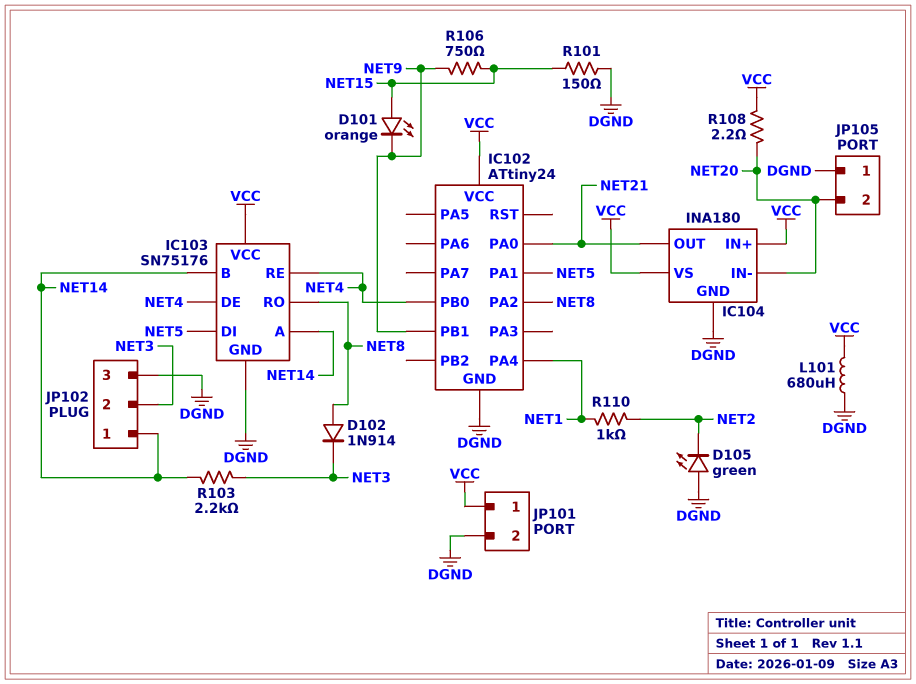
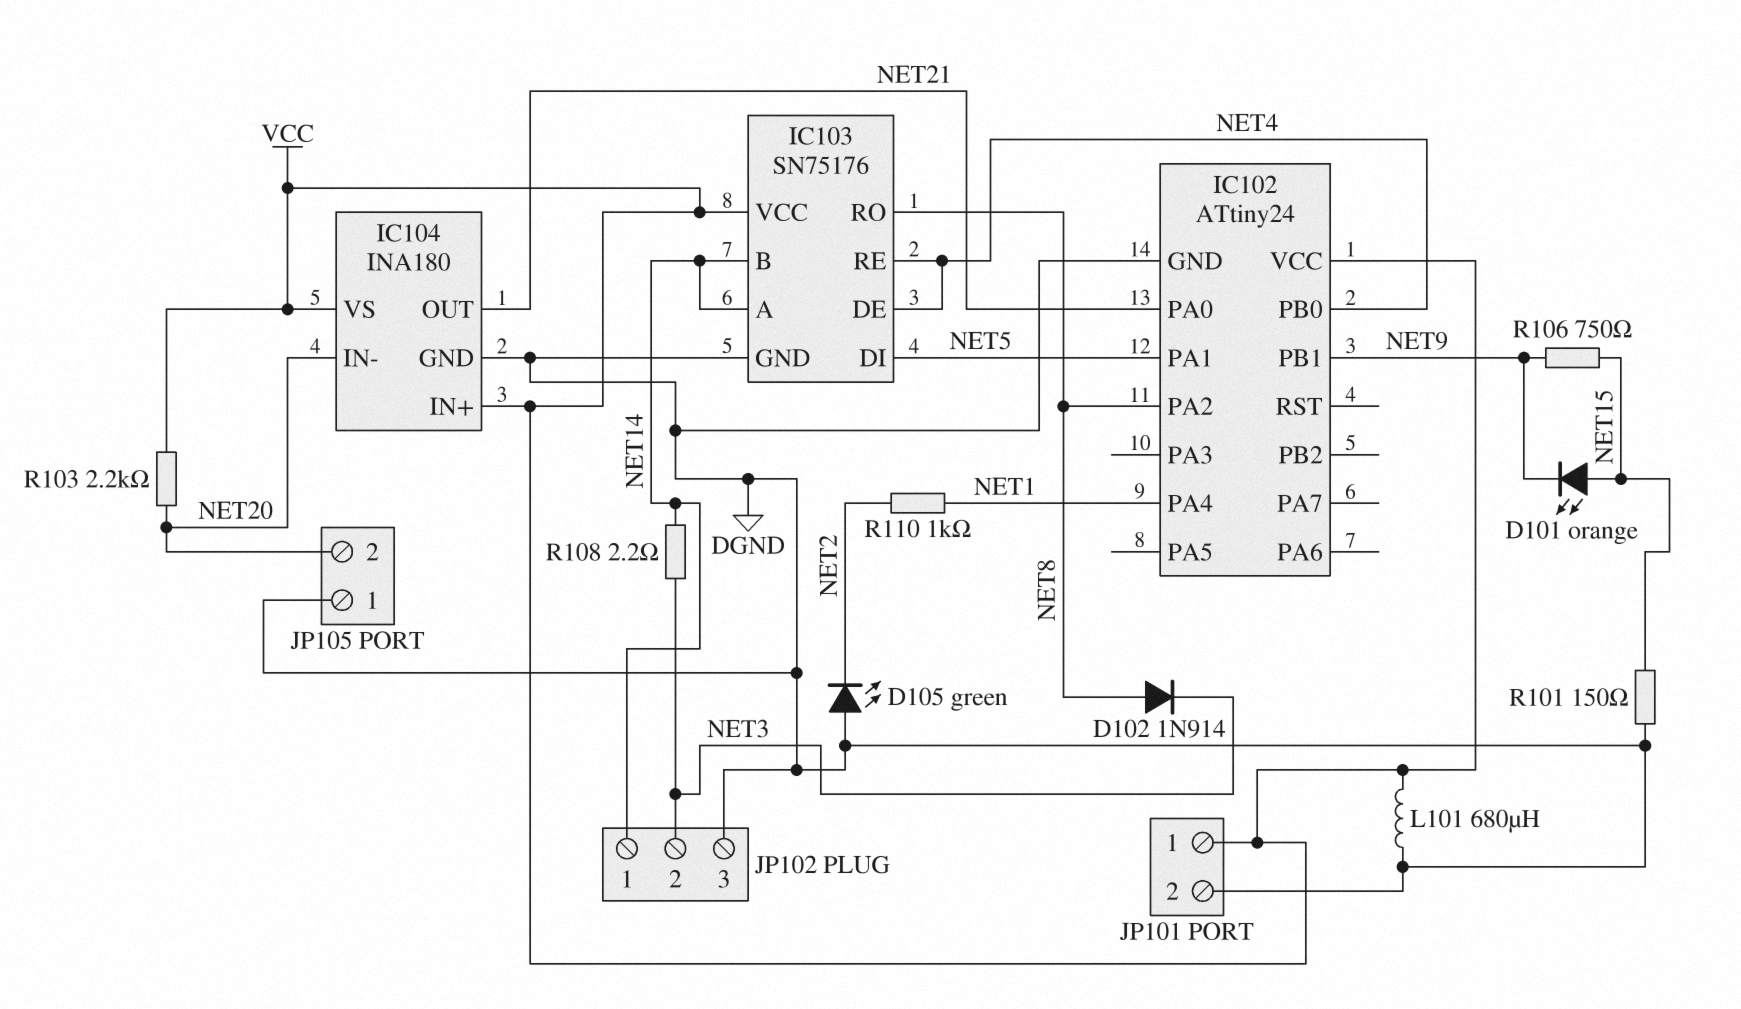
R103: 2.2k (NET3, NET14) -> 2.2k (NET20, VCC)
R108: 2.2 (NET20, VCC) -> 2.2 (NET3, NET14)

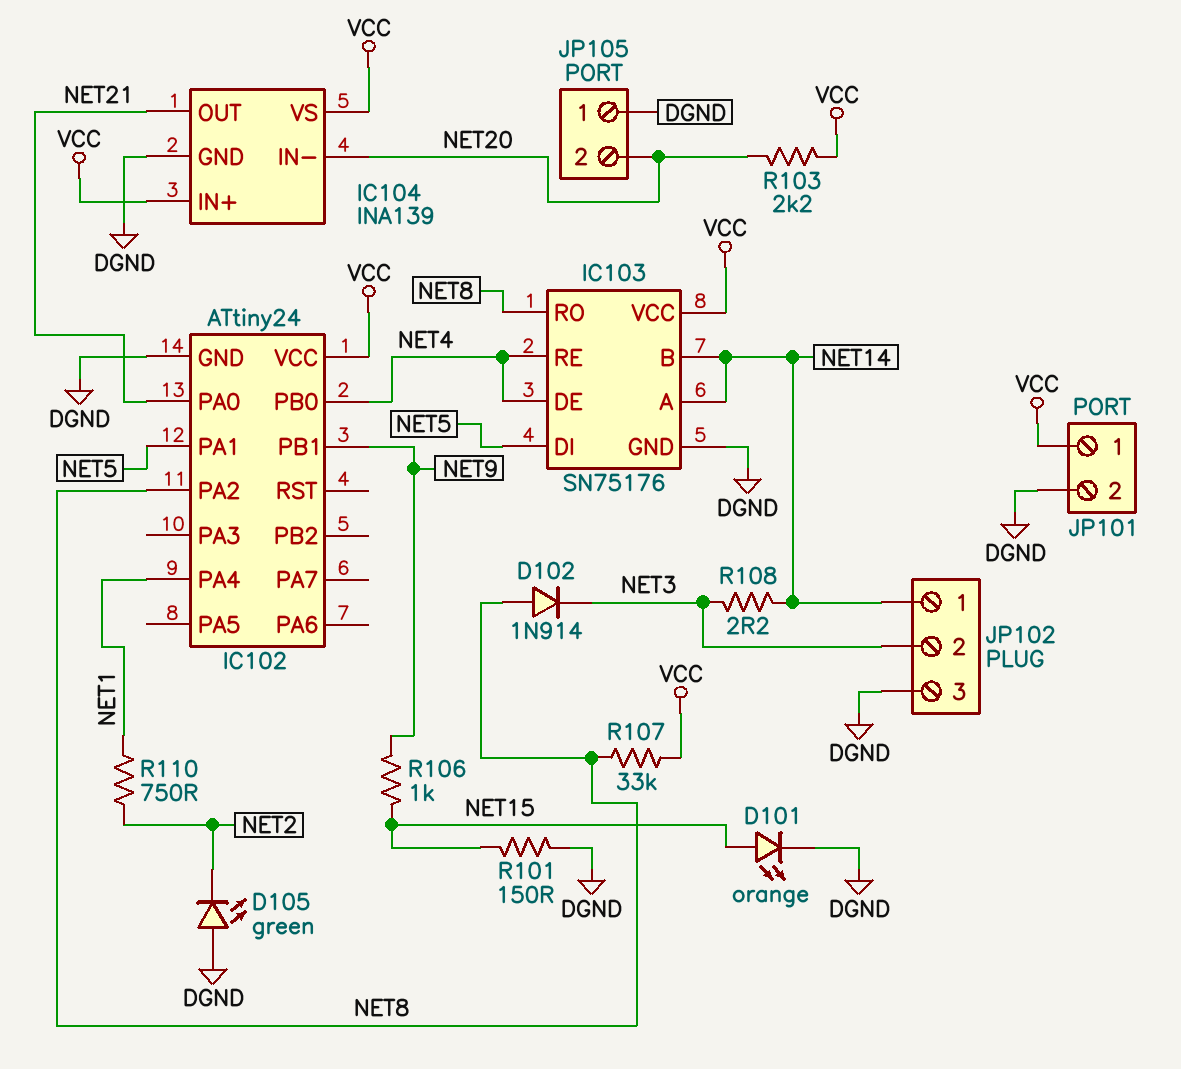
D101: LED orange (A NET15, K NET9) -> LED orange (A NET15, K DGND)
IC104: INA180 -> INA139
L101: 680uH (DGND, VCC) -> none
R106: 750 (NET9, NET15) -> 1k (NET9, NET15)
R107: none -> 33k (NET8, VCC)
R110: 1k (NET1, NET2) -> 750 (NET1, NET2)

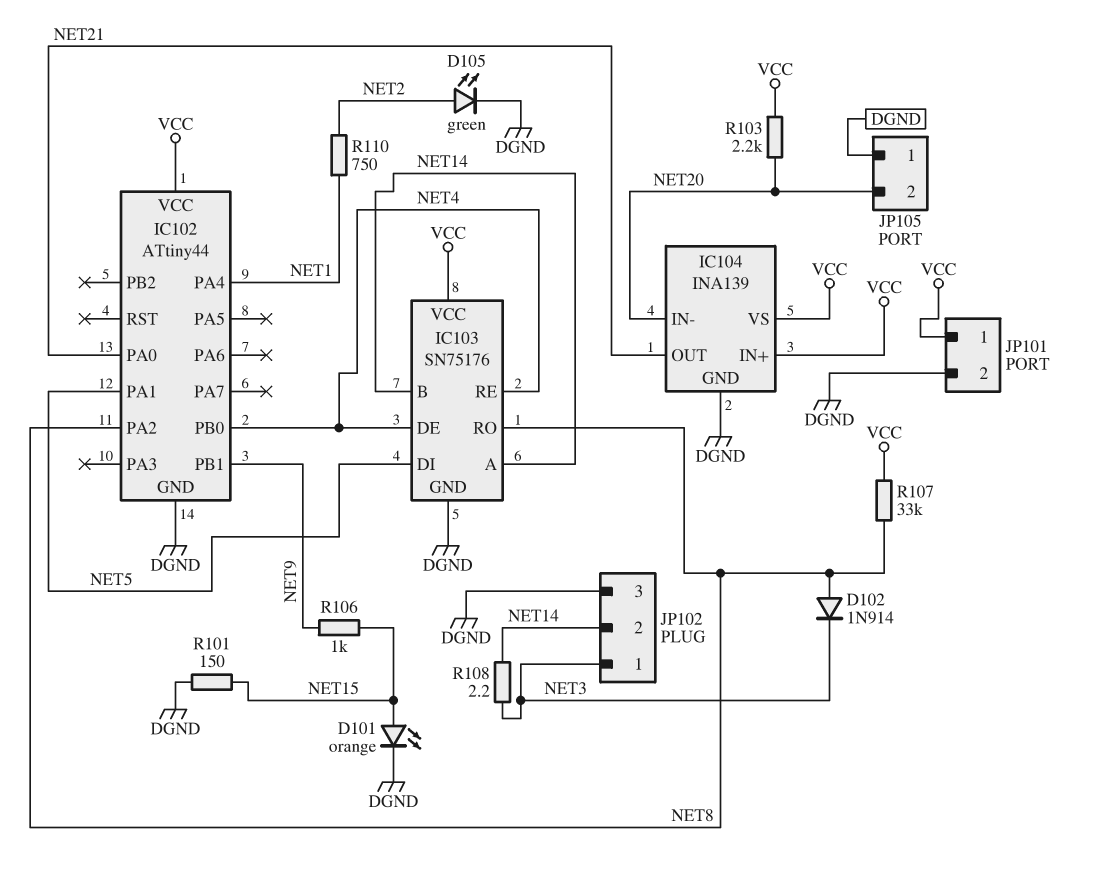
D105: LED green (A DGND, K NET2) -> LED green (A NET2, K DGND)
IC102: ATtiny24 -> ATtiny44
JP102 pin 1: NET14 -> NET3
JP102 pin 2: NET3 -> NET14

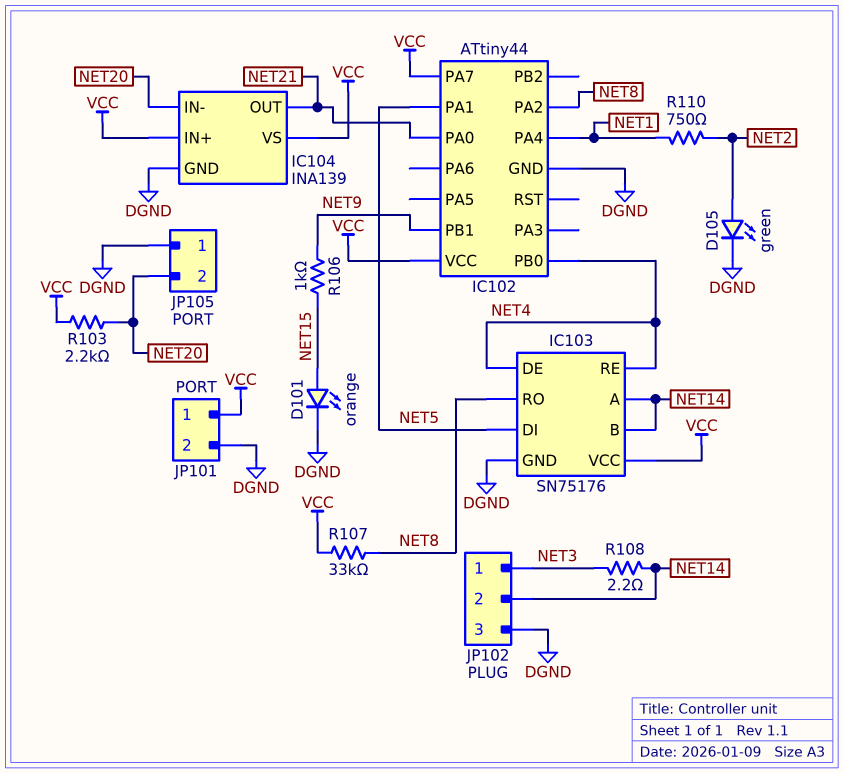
D102: diode 1N914 (A NET8, K NET3) -> none
IC102 pin PA7: none -> VCC
R101: 150 (DGND, NET15) -> none

